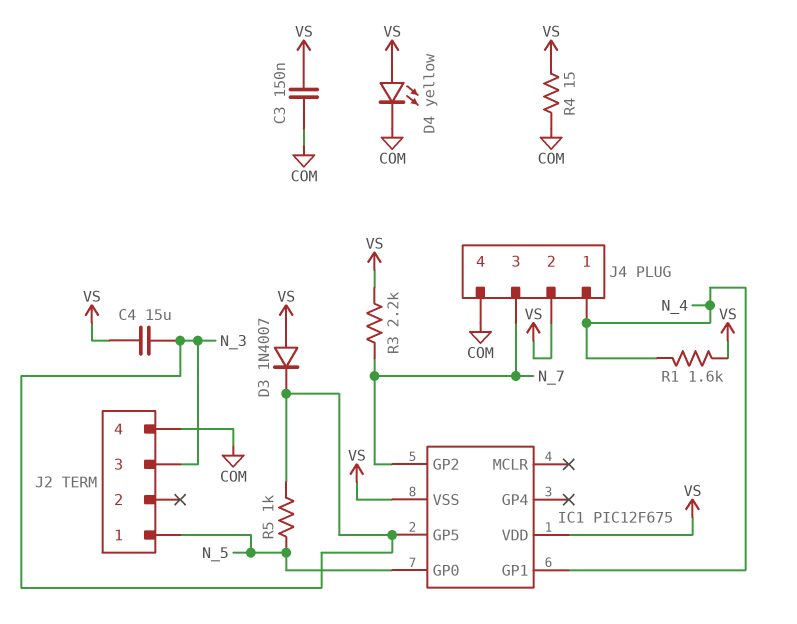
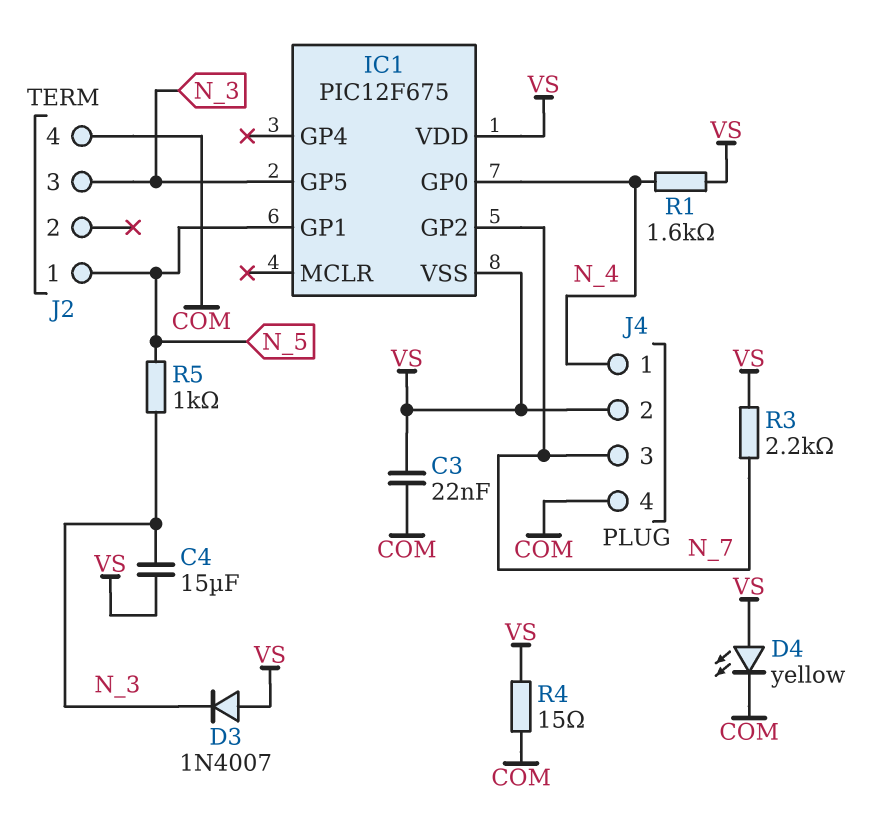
C3: 150nF (COM, VS) -> 22nF (COM, VS)
IC1 pin GP0: N_5 -> N_4
IC1 pin GP1: N_4 -> N_5

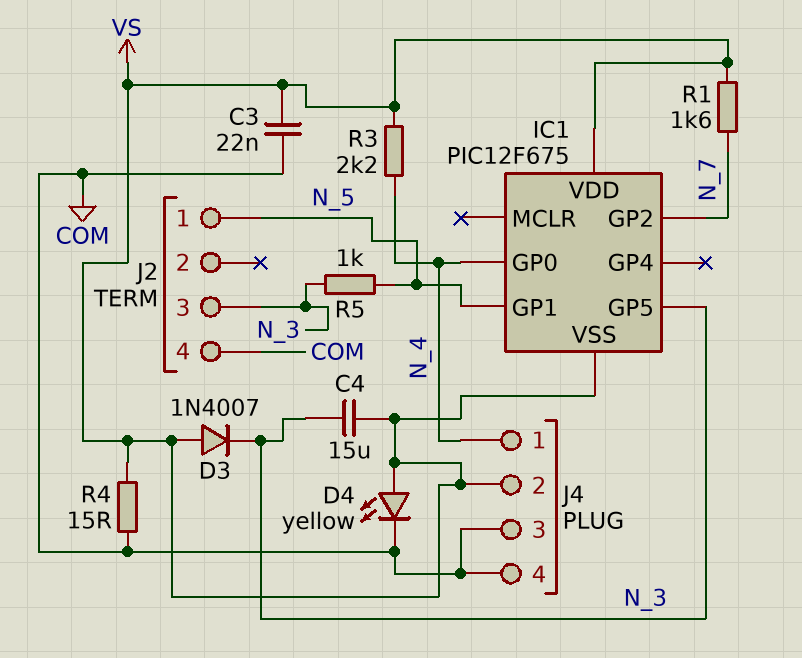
J4 pin 3: N_7 -> COM
R1: 1.6k (N_4, VS) -> 1.6k (N_7, VS)
R3: 2.2k (N_7, VS) -> 2.2k (N_4, VS)

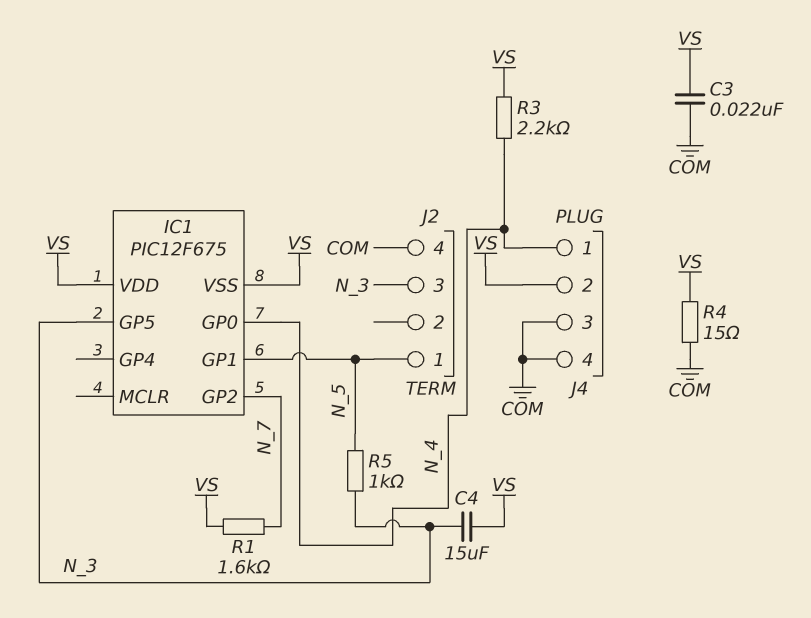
D3: diode 1N4007 (A VS, K N_3) -> none
D4: LED yellow (A VS, K COM) -> none

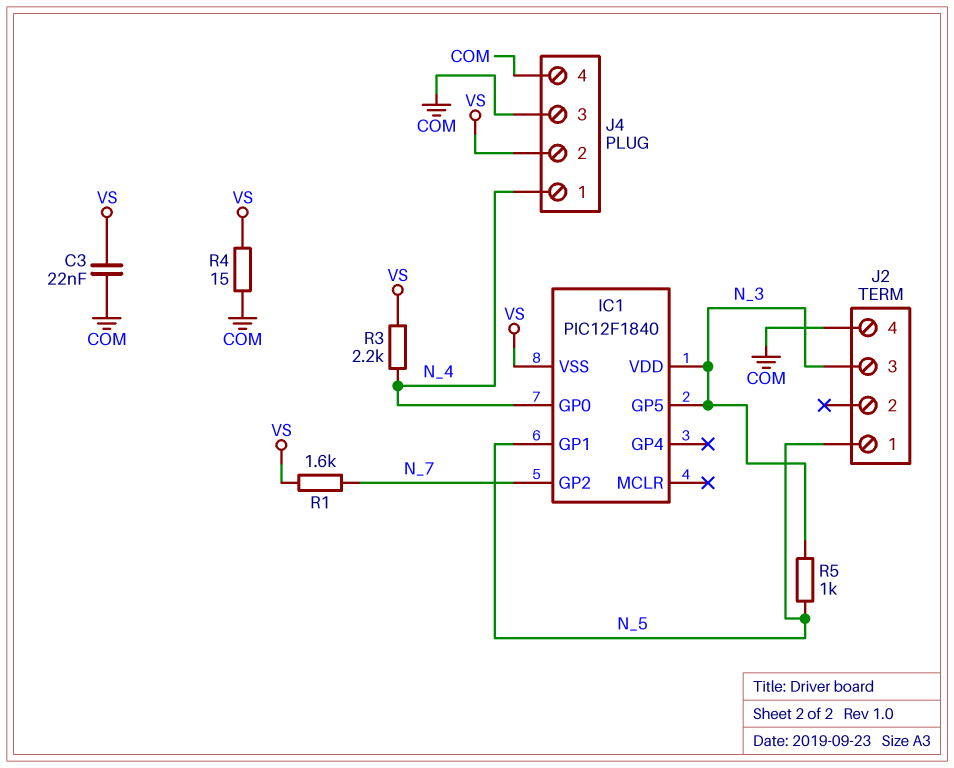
C4: 15uF (N_3, VS) -> none
IC1: PIC12F675 -> PIC12F1840
IC1 pin VDD: VS -> N_3

